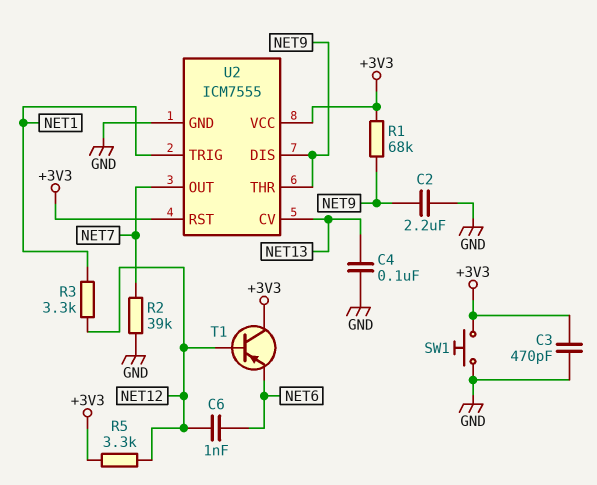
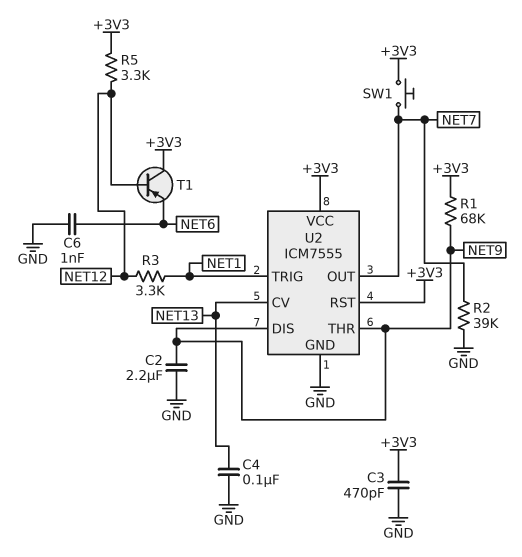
C6: 1nF (NET6, NET12) -> 1nF (GND, NET6)
SW1: button (+3V3, GND) -> button (+3V3, NET7)

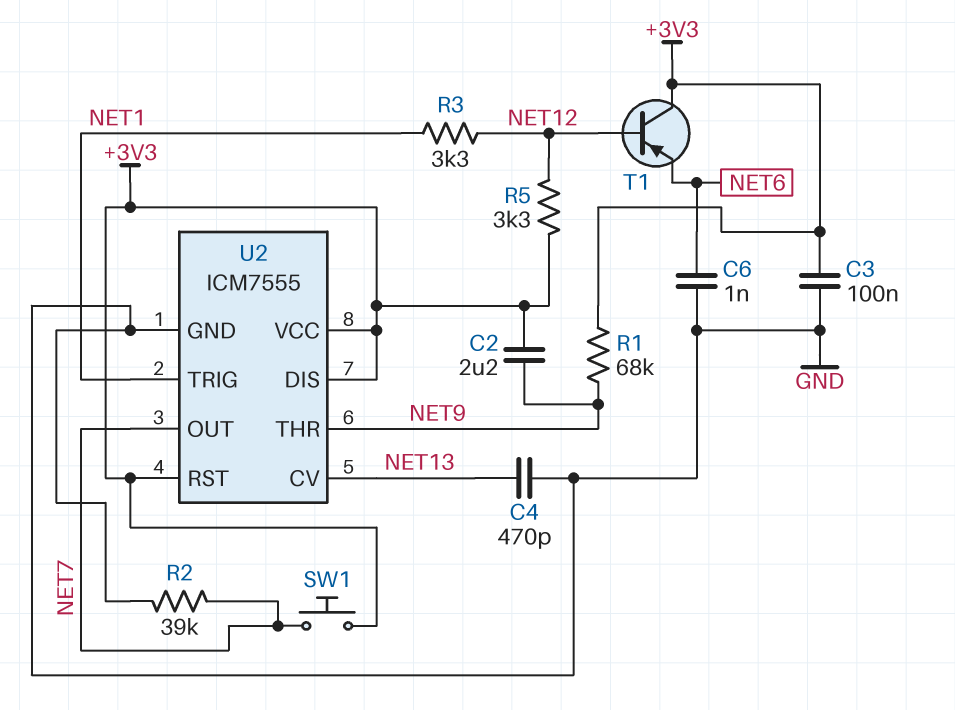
C2: 2.2uF (GND, NET9) -> 2.2uF (+3V3, NET9)
C3: 470pF (+3V3, GND) -> 100nF (+3V3, GND)
C4: 100nF (GND, NET13) -> 470pF (GND, NET13)
U2 pin DIS: NET9 -> +3V3

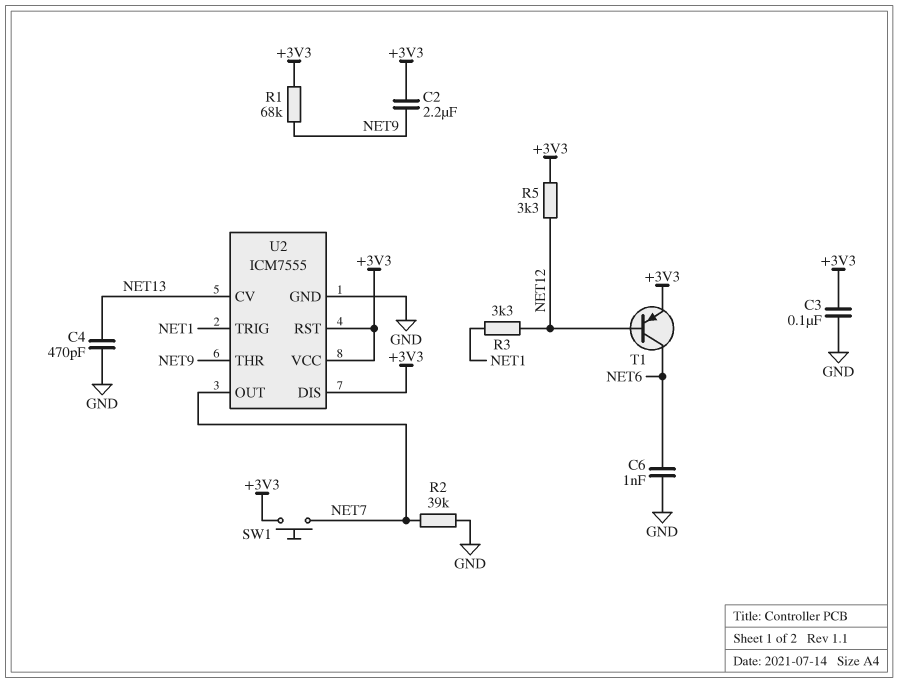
T1: PNP (B NET12, C +3V3, E NET6) -> PNP (B NET12, C NET6, E +3V3)

